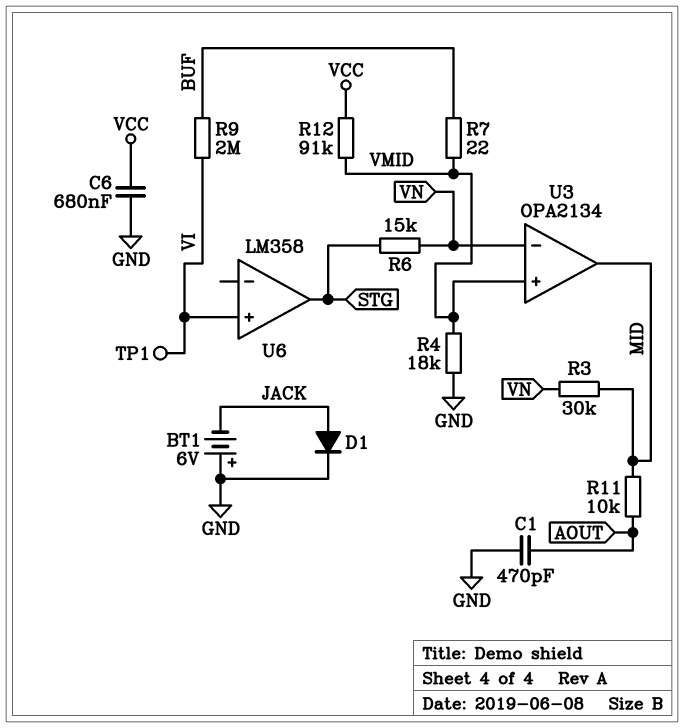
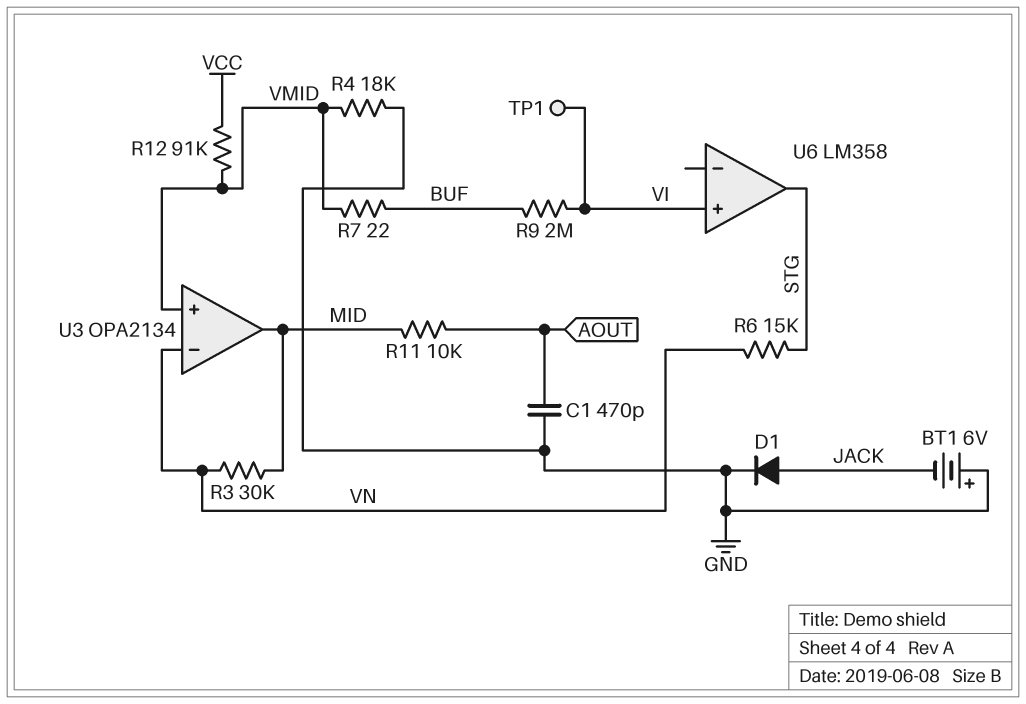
C6: 680nF (GND, VCC) -> none

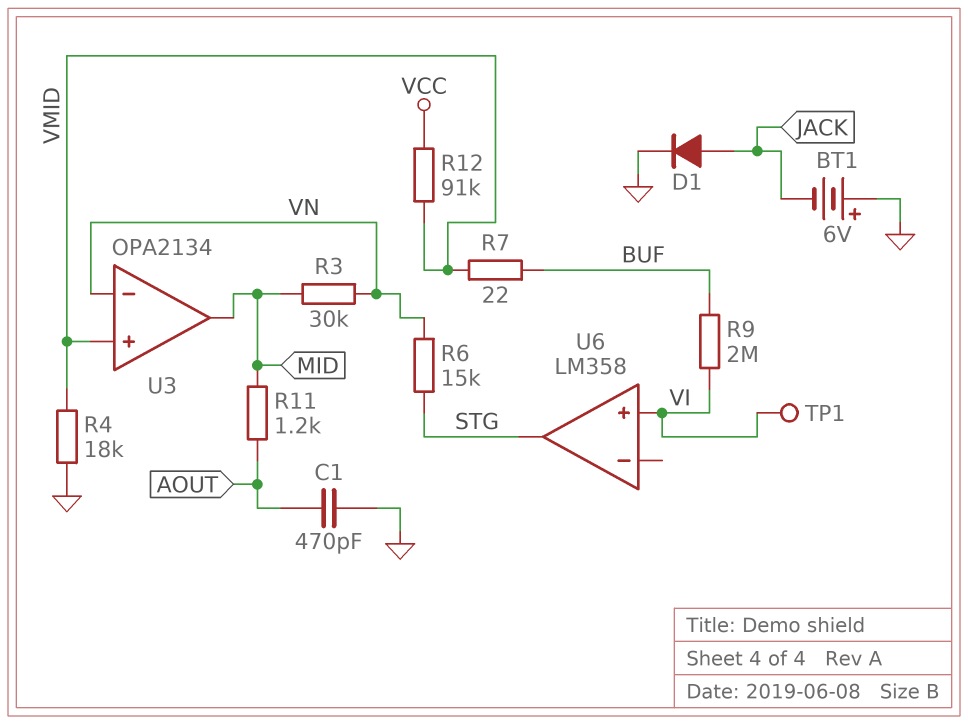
R11: 10k (AOUT, MID) -> 1.2k (AOUT, MID)

